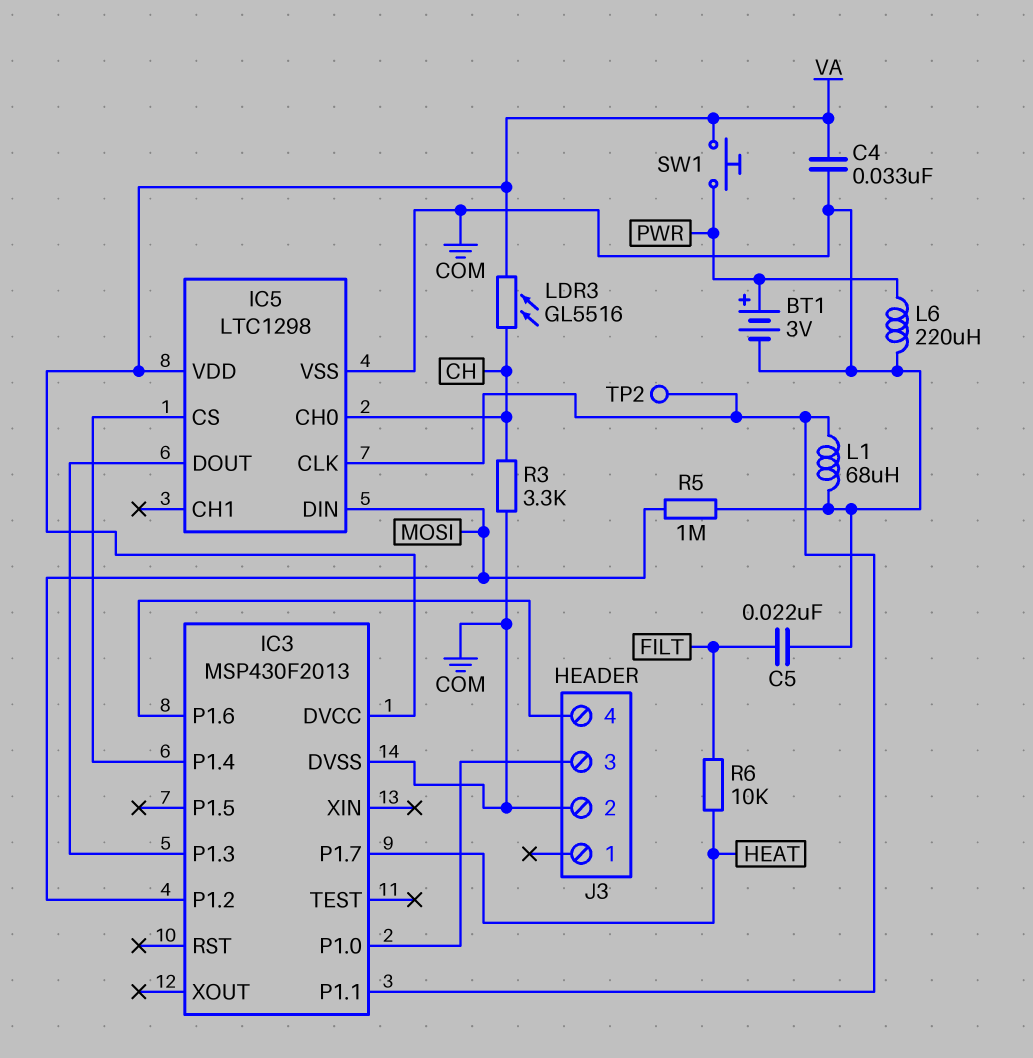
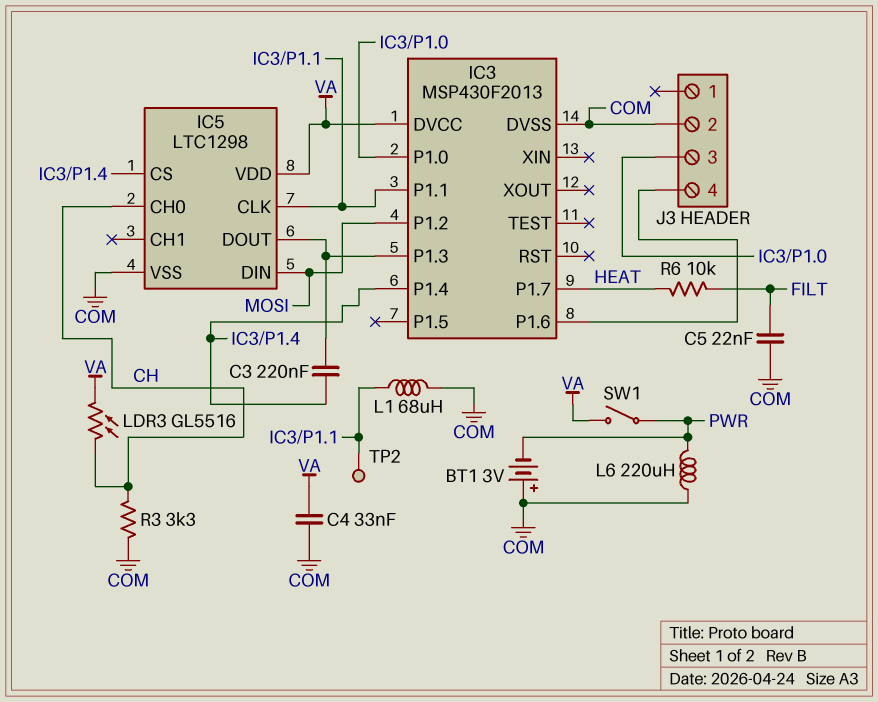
BT1: 3V (plus PWR, minus COM) -> 3V (plus COM, minus PWR)
C3: none -> 220nF (IC3/P1.3, IC3/P1.4)
R5: 1M (COM, MOSI) -> none
SW1: button (PWR, VA) -> switch (PWR, VA)

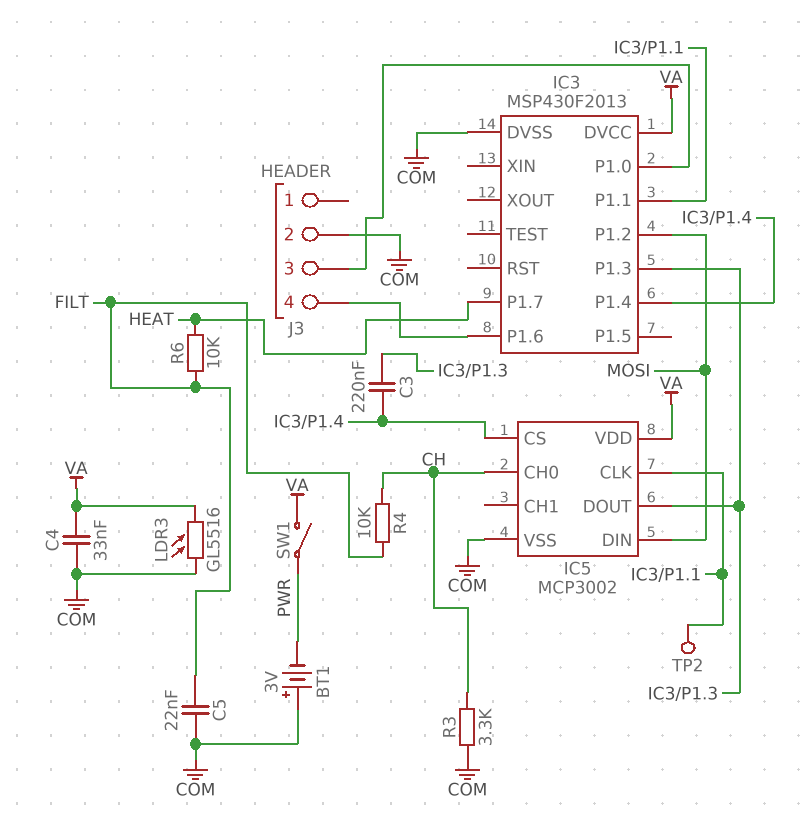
IC5: LTC1298 -> MCP3002
L1: 68uH (COM, IC3/P1.1) -> none
L6: 220uH (COM, PWR) -> none
LDR3: GL5516 (CH, VA) -> GL5516 (COM, VA)
R4: none -> 10k (CH, FILT)

